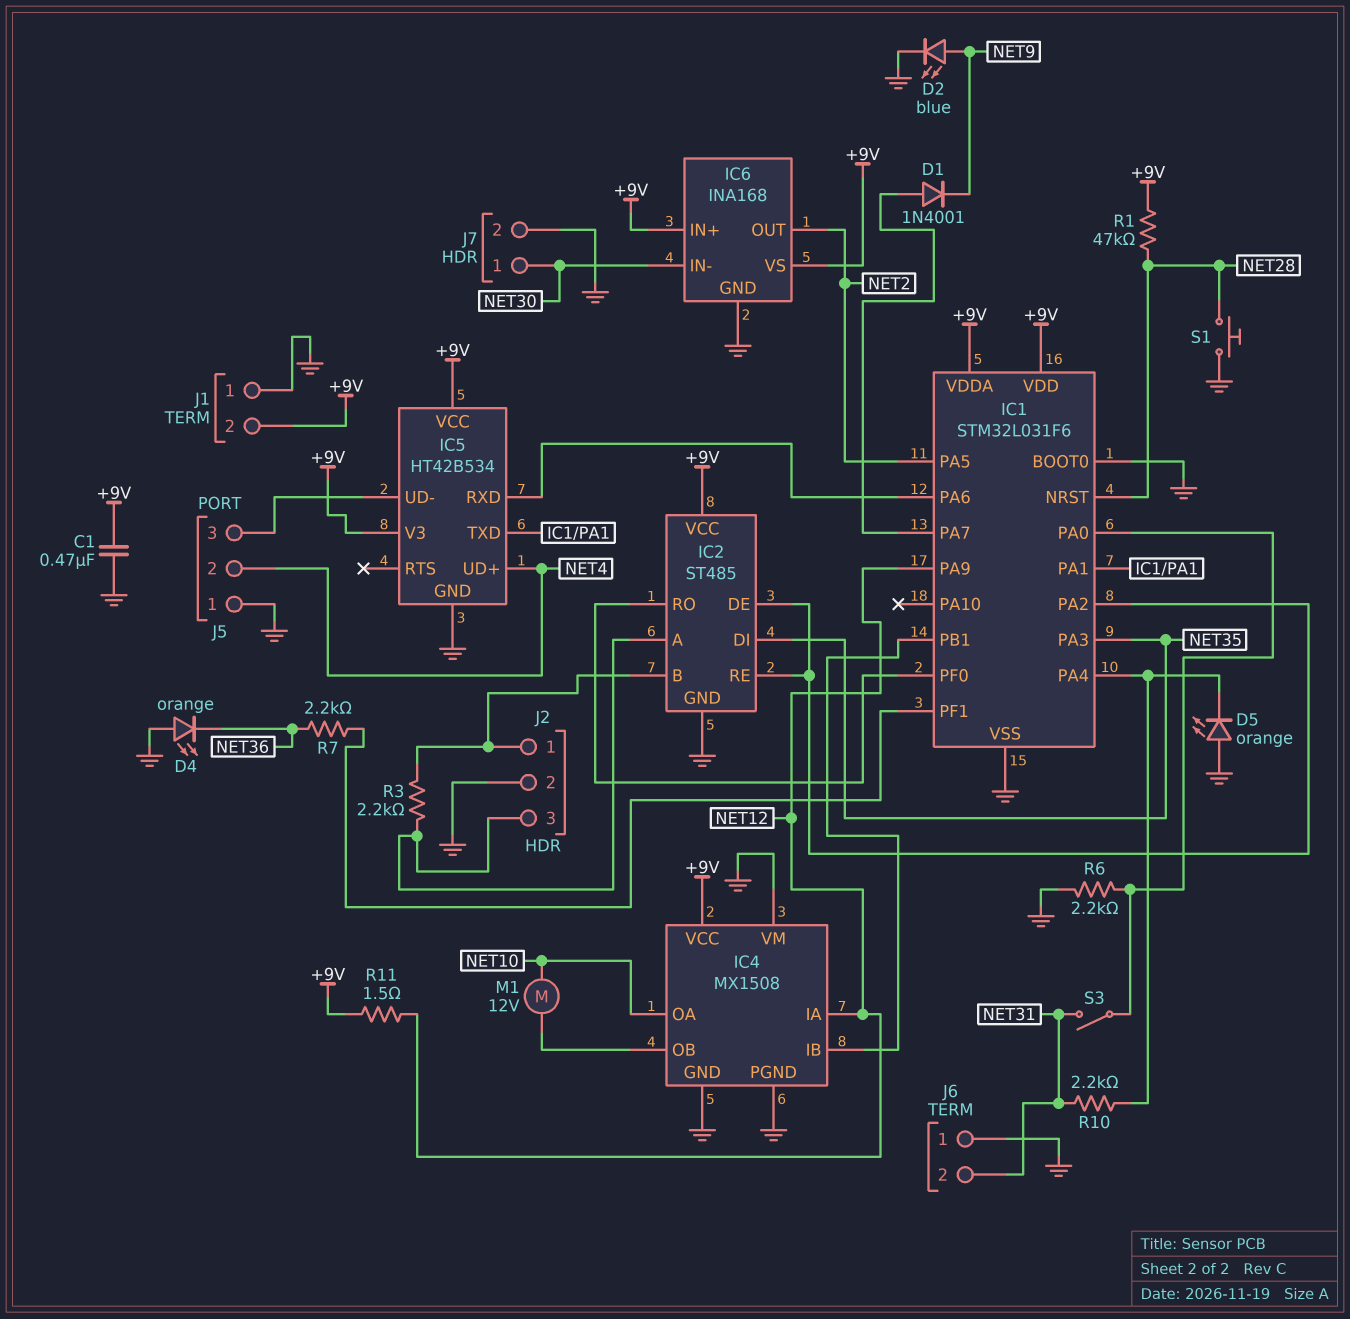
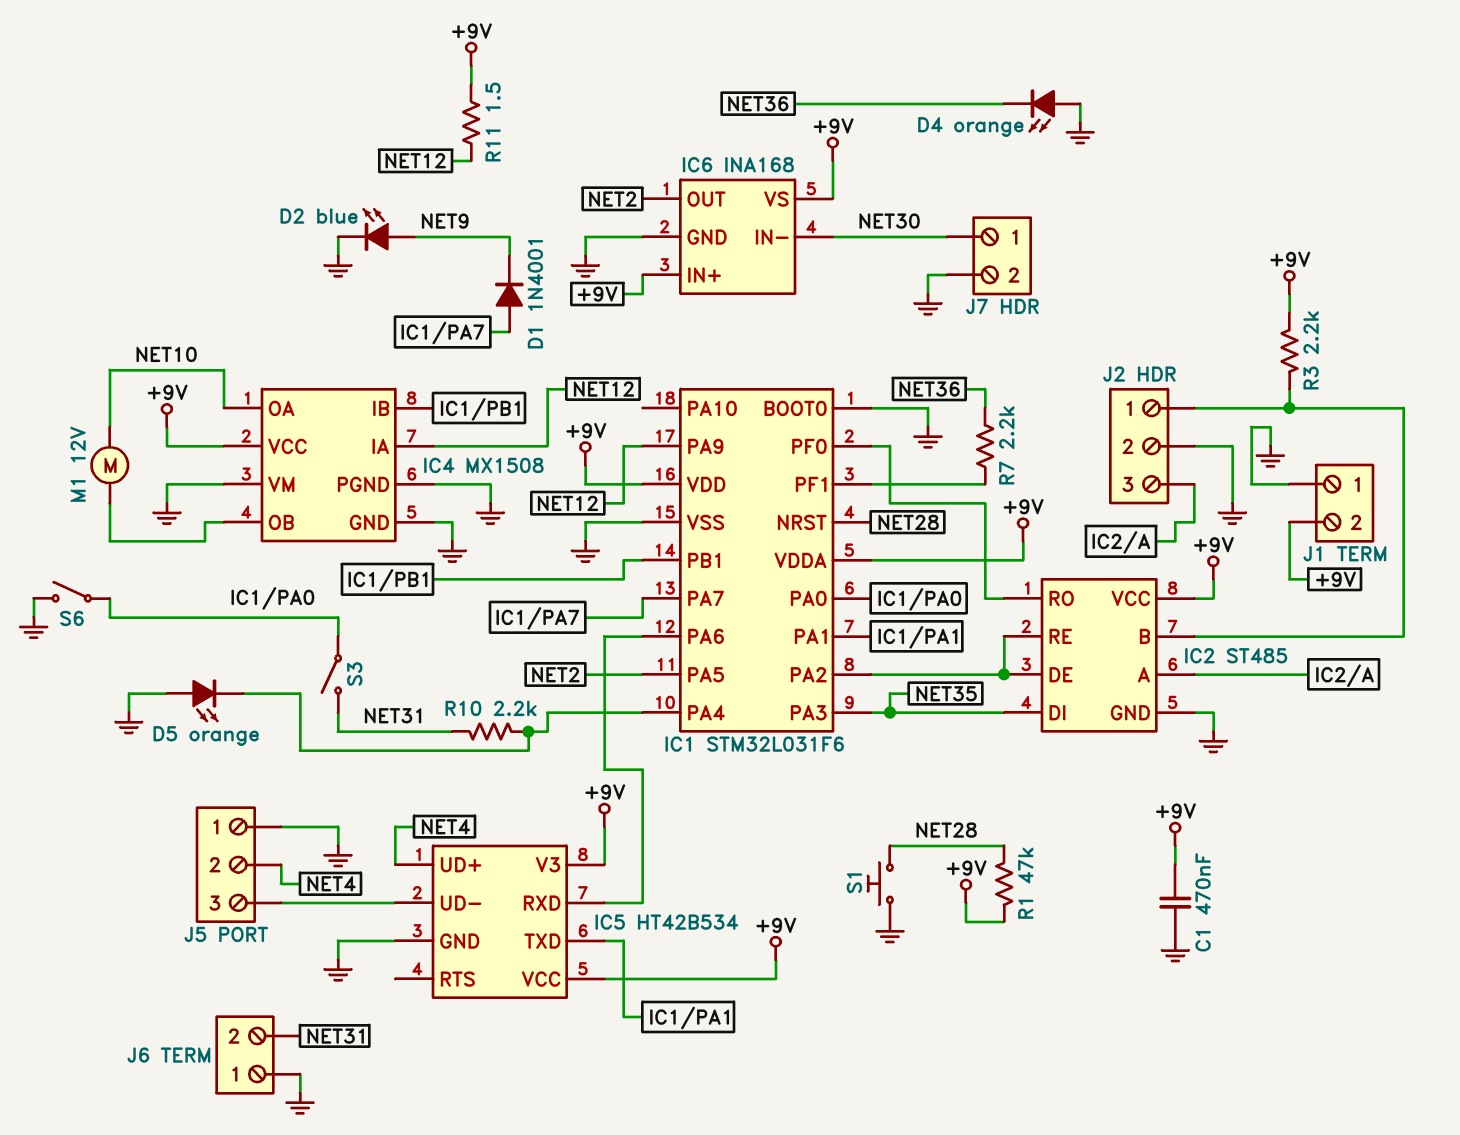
R3: 2.2k (IC2/A, IC2/B) -> 2.2k (+9V, IC2/B)
R6: 2.2k (GND, IC1/PA0) -> none
S6: none -> switch (GND, IC1/PA0)

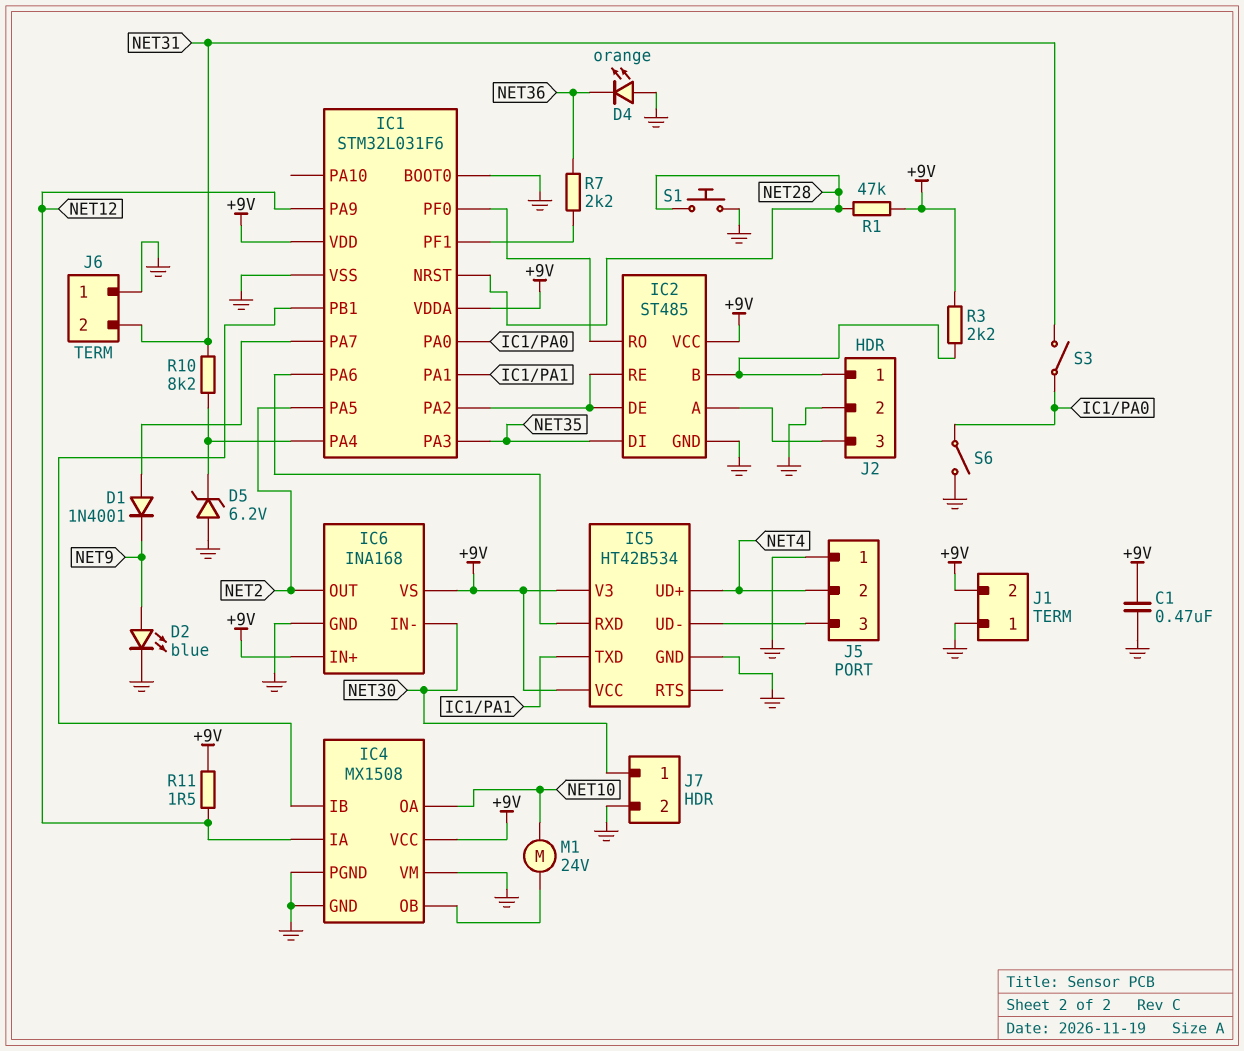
D5: LED orange (A GND, K IC1/PA4) -> zener 6.2V (A GND, K IC1/PA4)
M1: motor 12V (IC4/OB, NET10) -> motor 24V (IC4/OB, NET10)
R10: 2.2k (IC1/PA4, NET31) -> 8.2k (IC1/PA4, NET31)

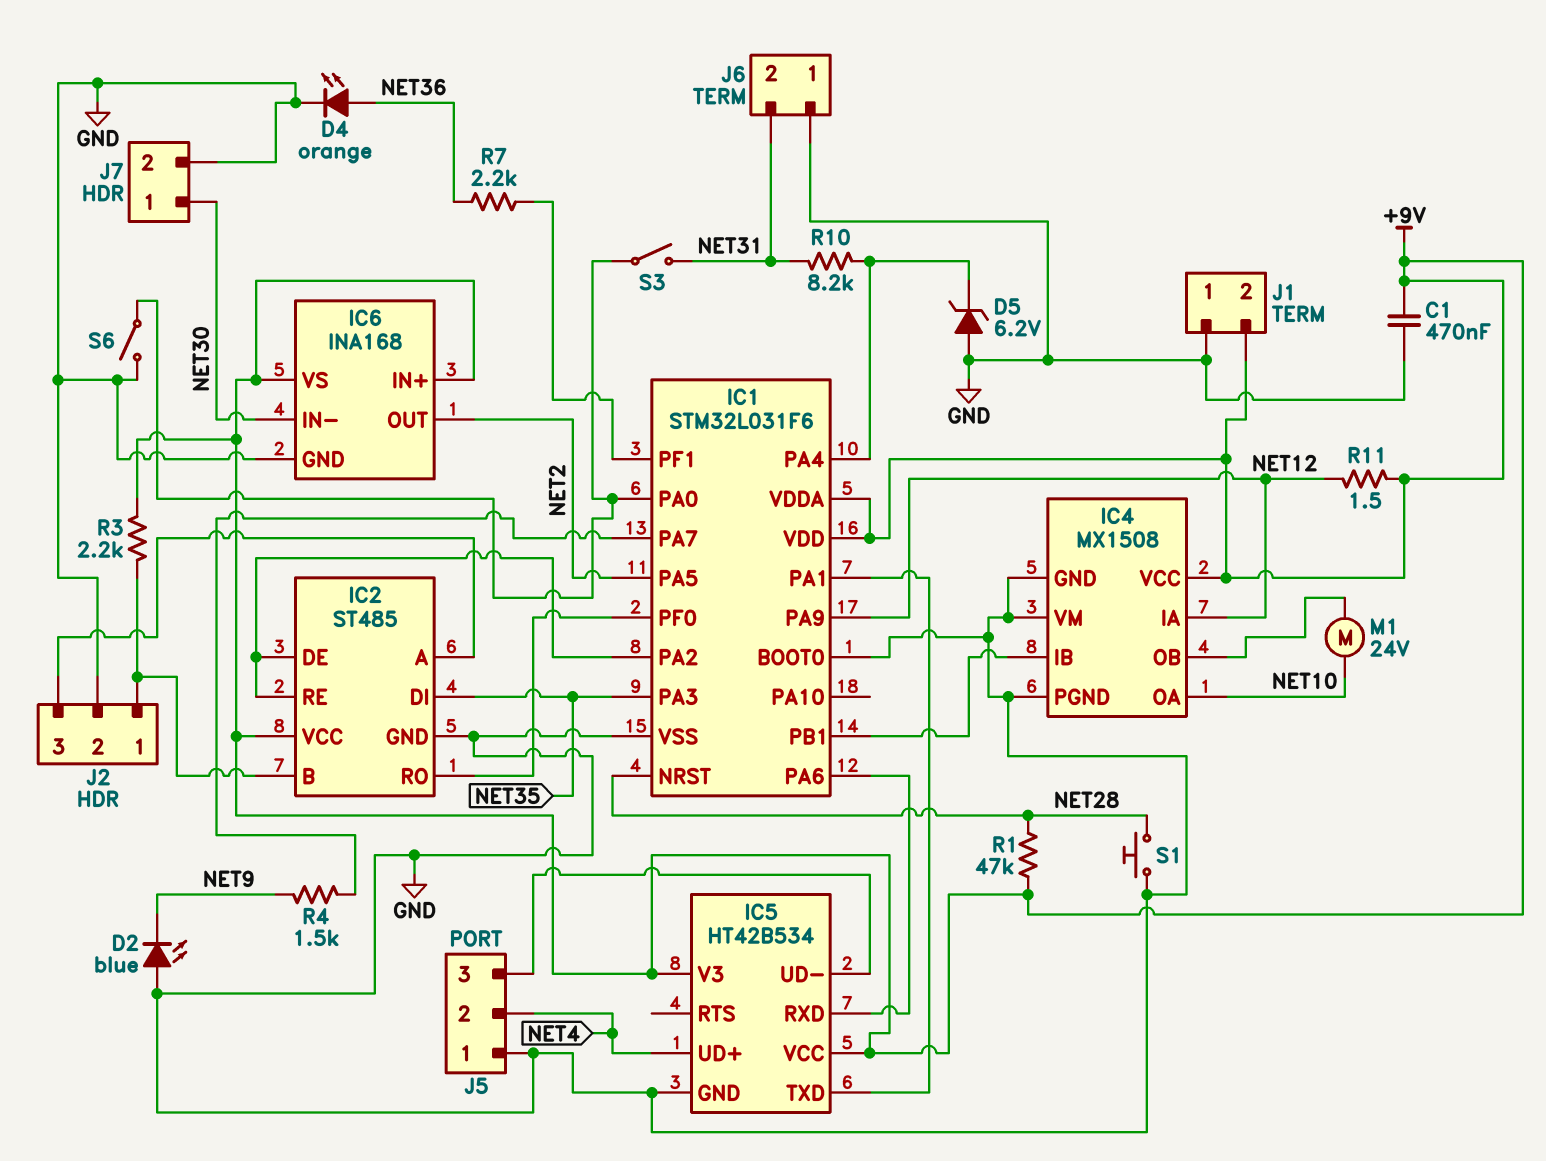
D1: diode 1N4001 (A IC1/PA7, K NET9) -> none
D2: LED blue (A NET9, K GND) -> LED blue (A GND, K NET9)
D4: LED orange (A GND, K NET36) -> LED orange (A NET36, K GND)
R4: none -> 1.5k (IC1/PA7, NET9)

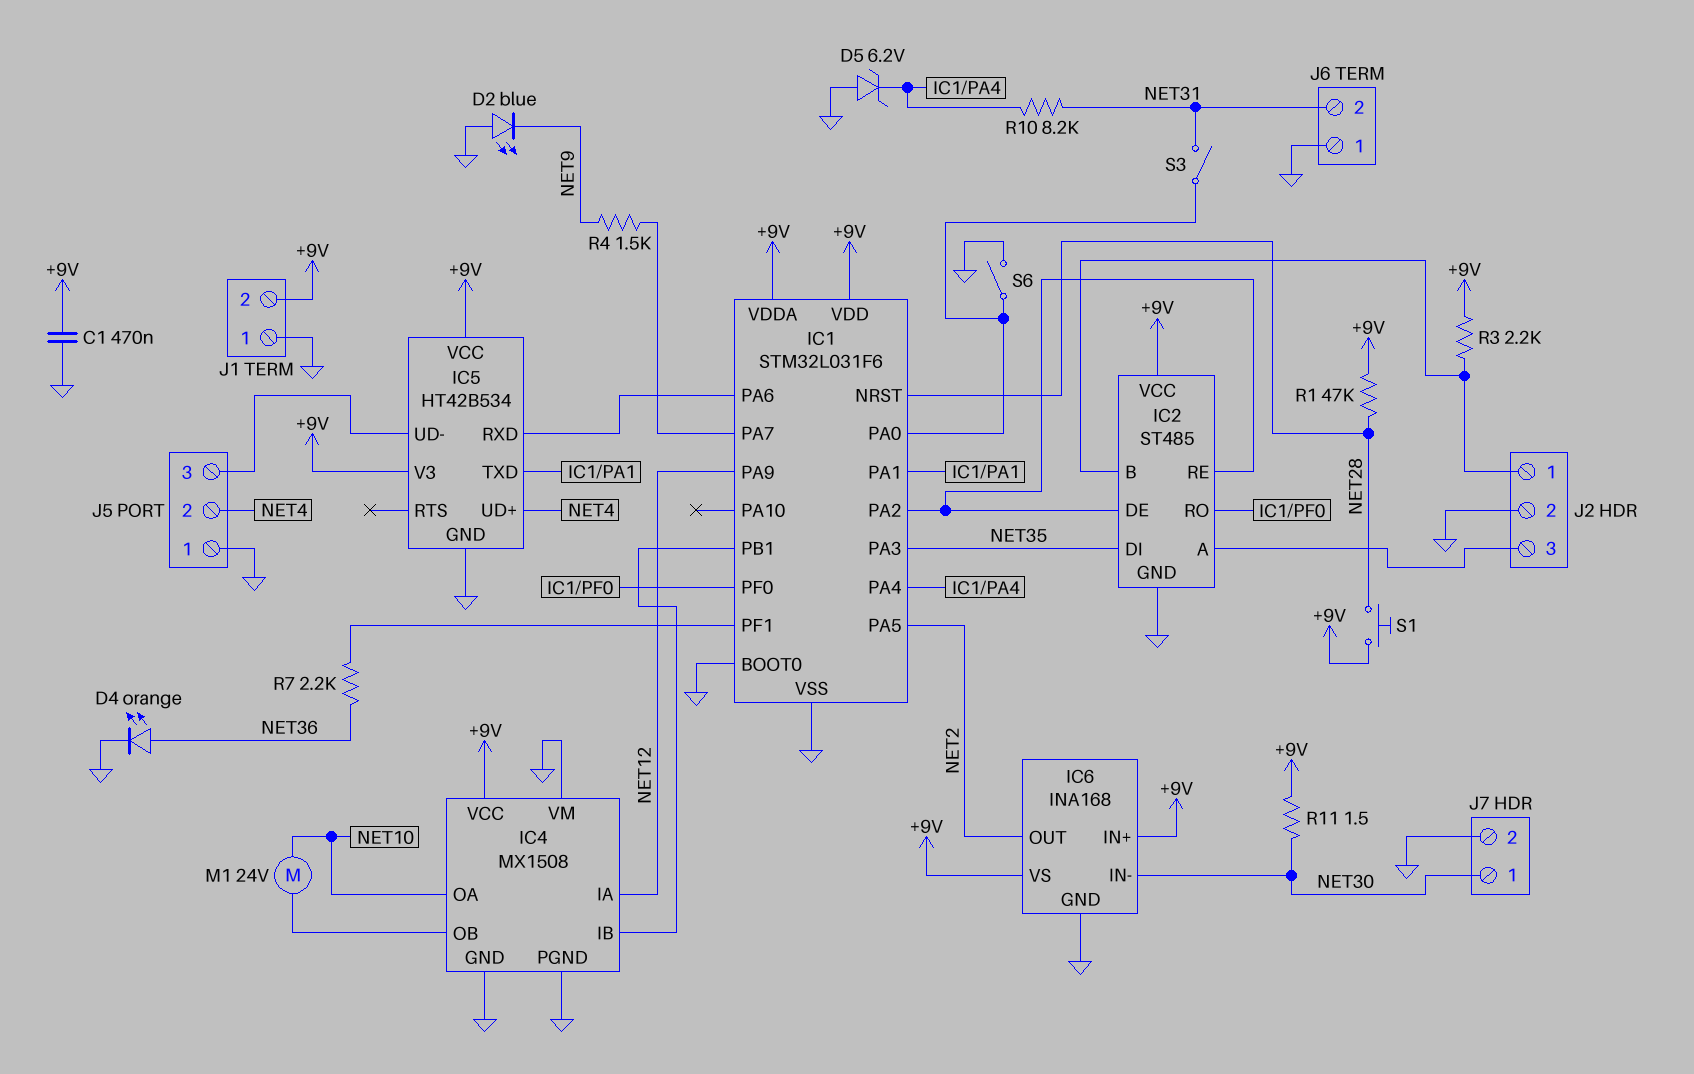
R11: 1.5 (+9V, NET12) -> 1.5 (+9V, NET30)
S1: button (GND, NET28) -> button (+9V, NET28)

